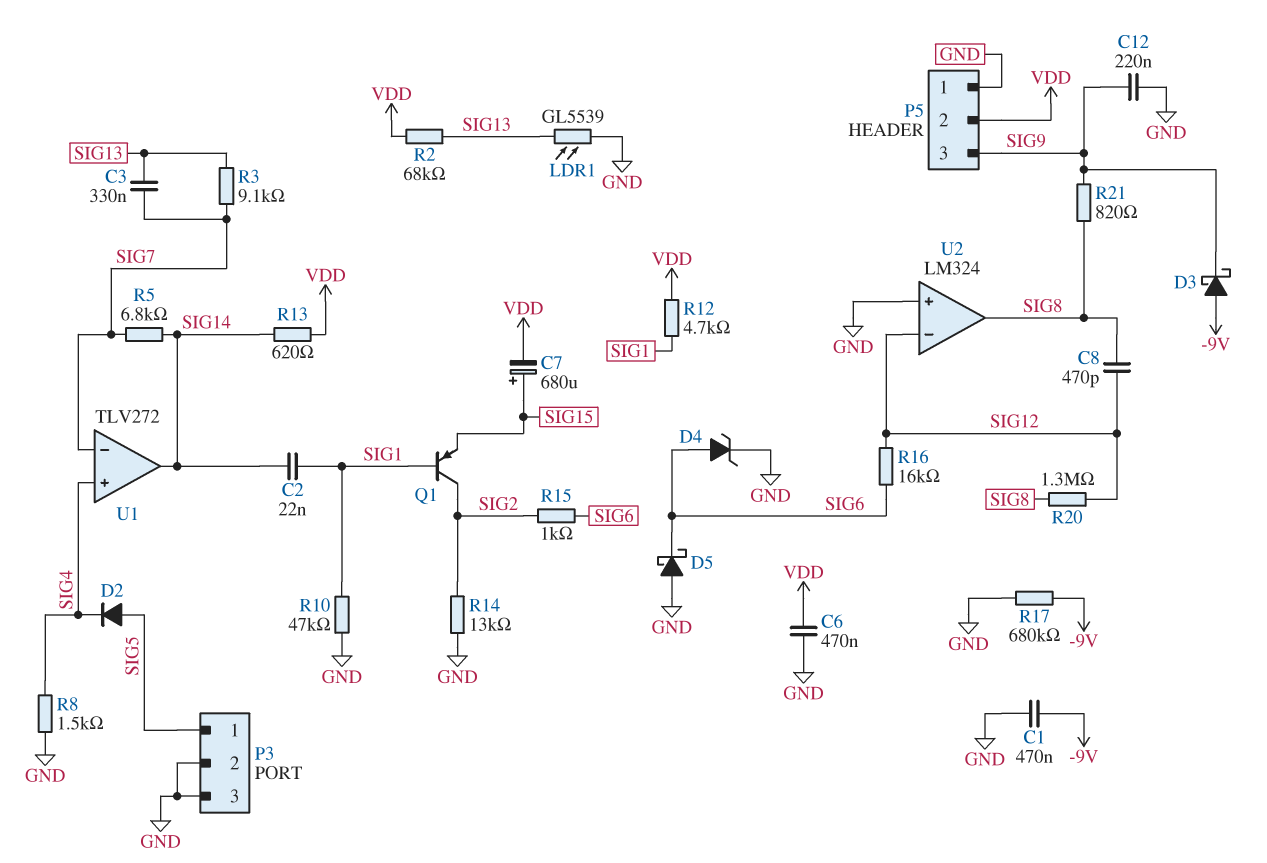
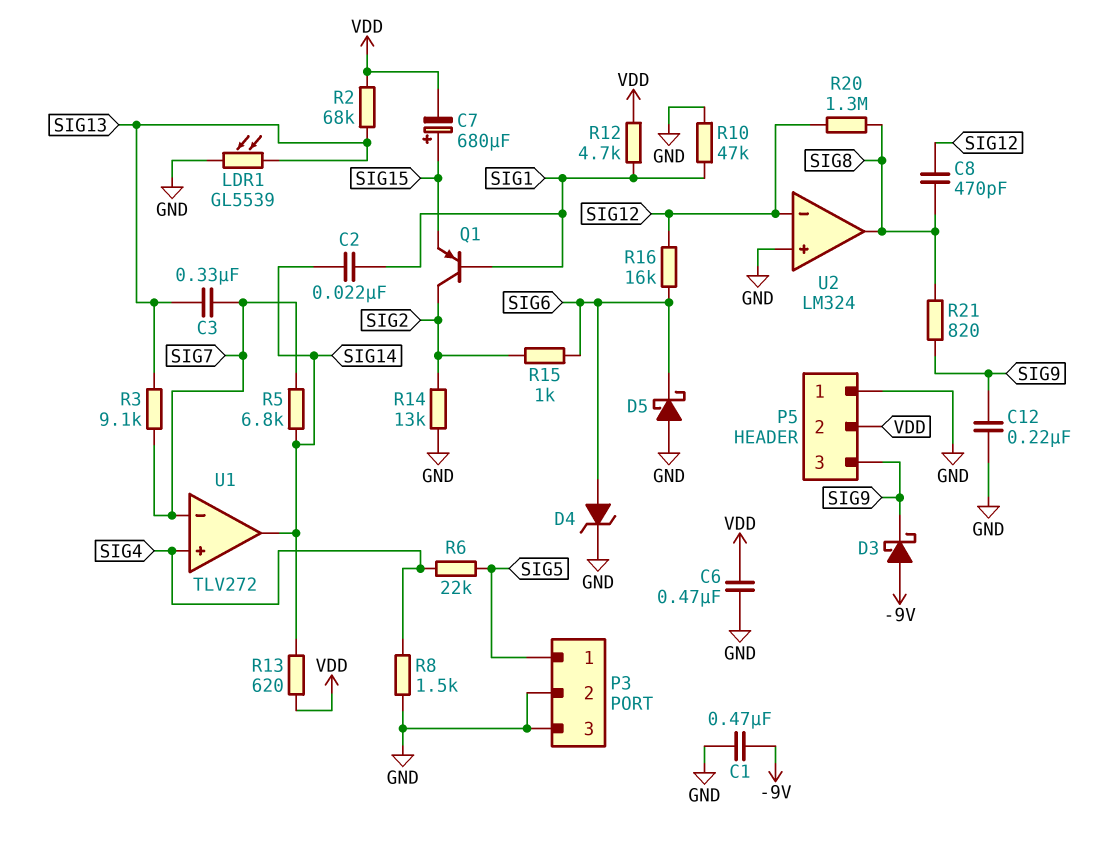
D2: diode (A SIG5, K SIG4) -> none
R6: none -> 22k (SIG4, SIG5)
R17: 680k (-9V, GND) -> none

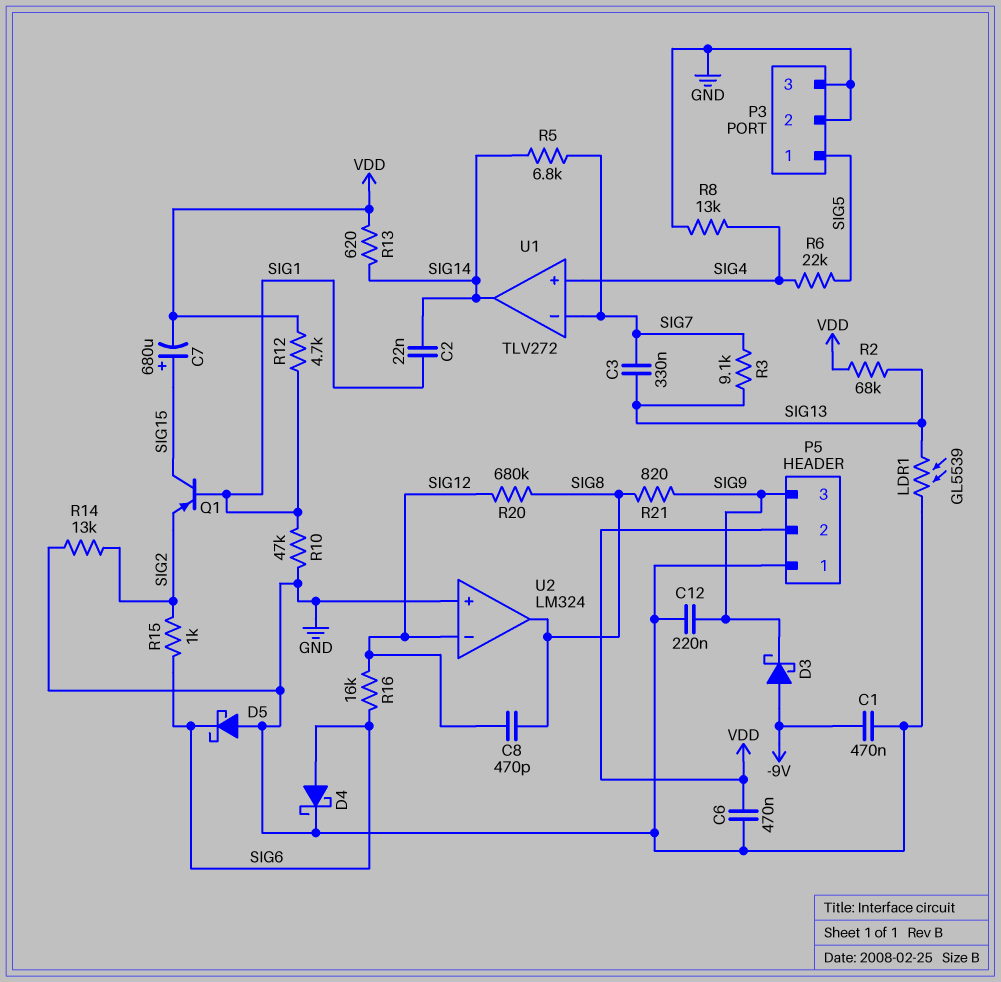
D4: zener (A SIG6, K GND) -> schottky (A SIG6, K GND)
Q1: PNP (B SIG1, C SIG2, E SIG15) -> PNP (B SIG1, C SIG15, E SIG2)
R8: 1.5k (GND, SIG4) -> 13k (GND, SIG4)
R20: 1.3M (SIG8, SIG12) -> 680k (SIG8, SIG12)

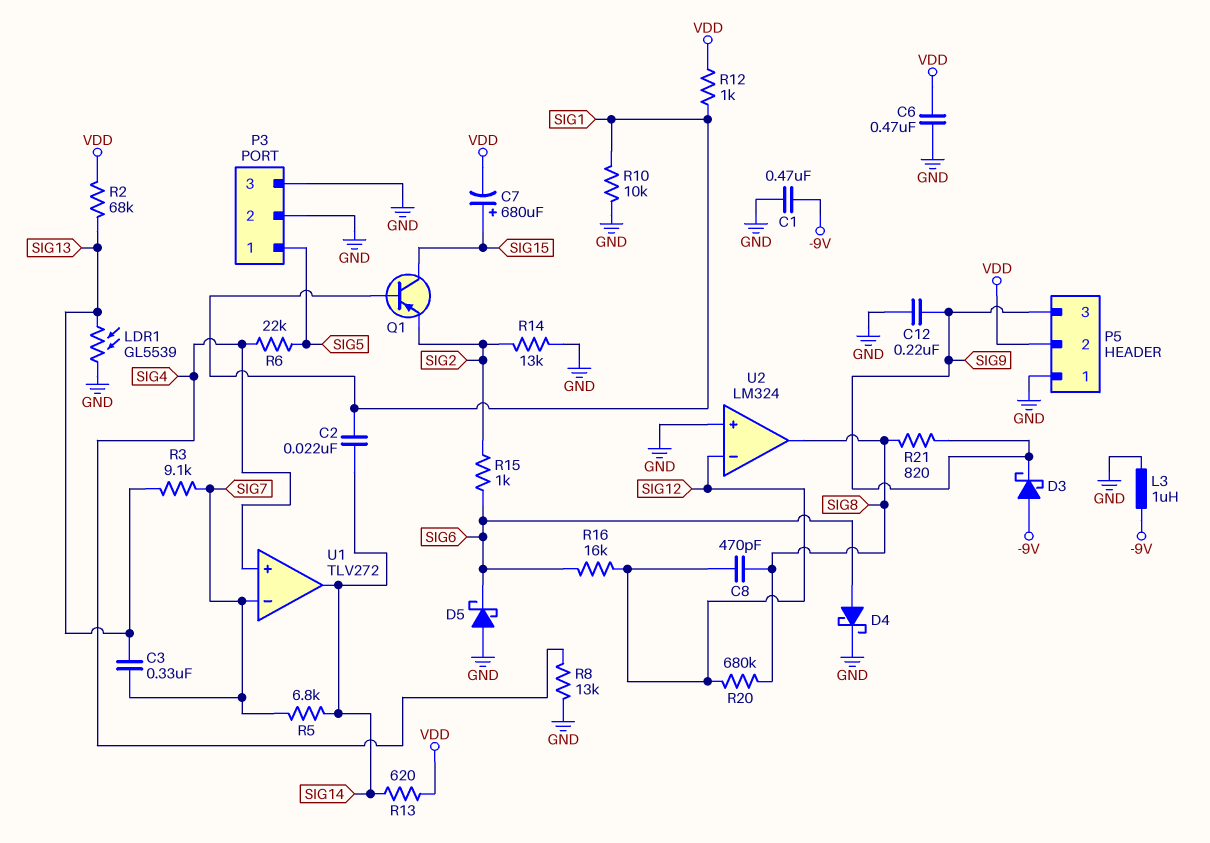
L3: none -> 1uH (-9V, GND)
R10: 47k (GND, SIG1) -> 10k (GND, SIG1)
R12: 4.7k (SIG1, VDD) -> 1k (SIG1, VDD)

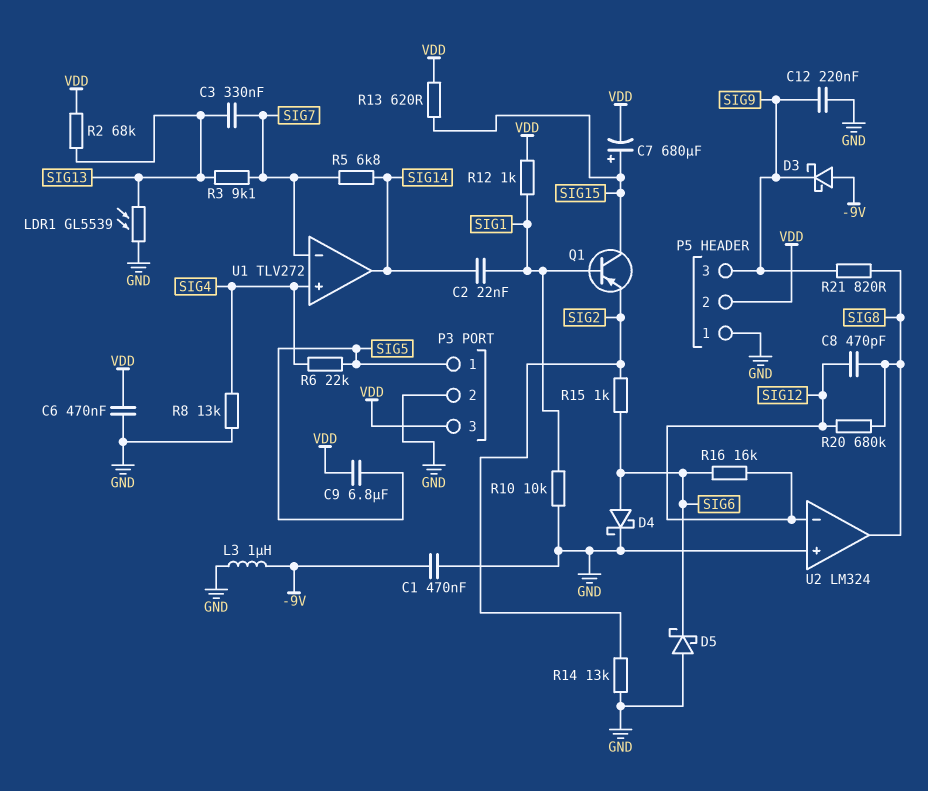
C9: none -> 6.8uF (SIG5, VDD)
P3 pin 3: GND -> VDD
R13: 620 (SIG14, VDD) -> 620 (SIG15, VDD)

